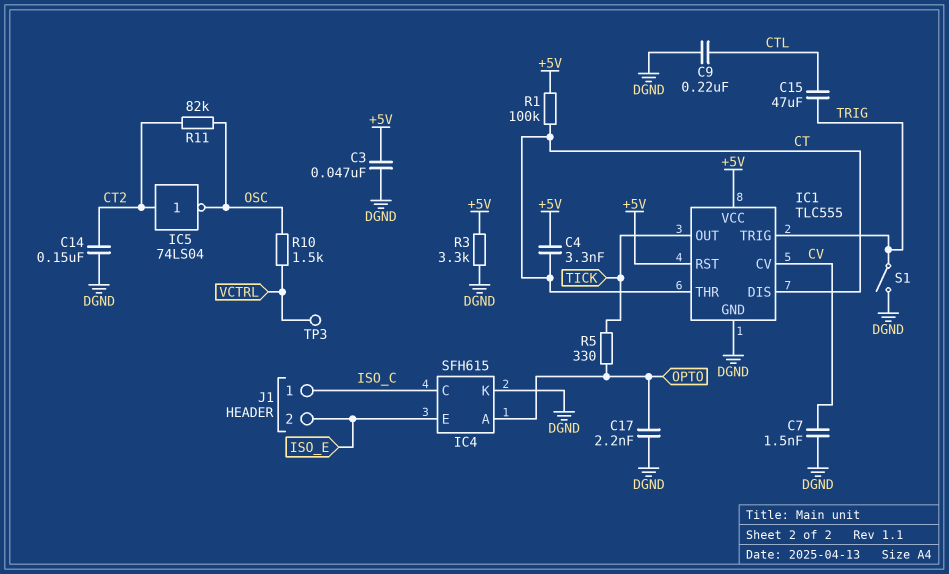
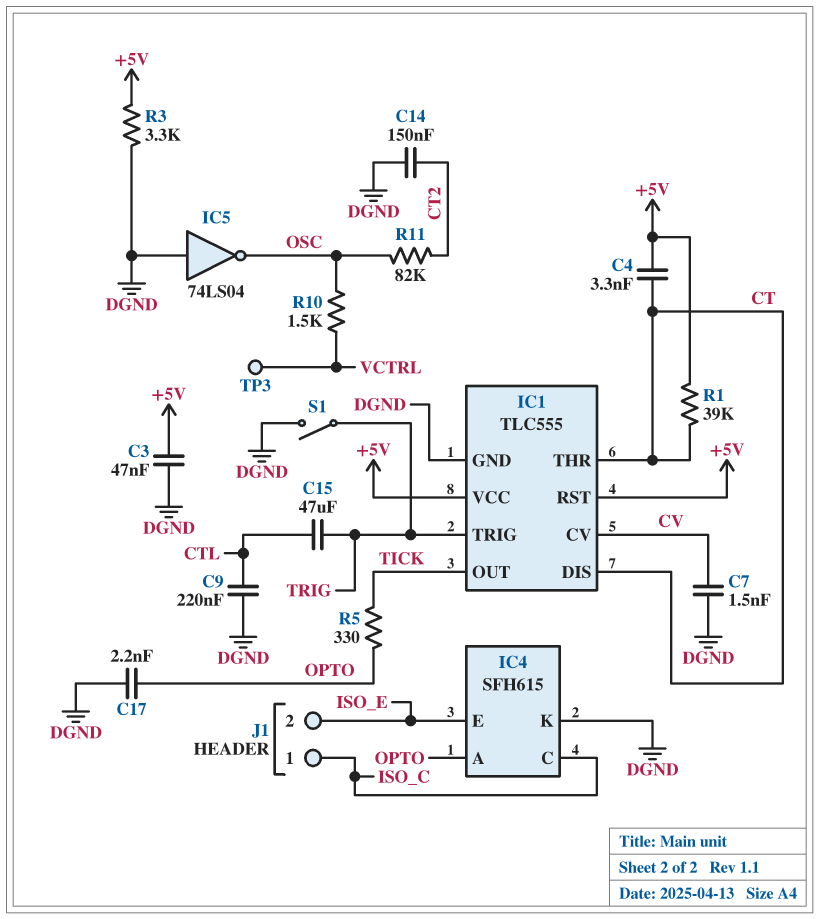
IC5: NOT 74LS04 (in CT2, out OSC) -> NOT 74LS04 (in DGND, out OSC)
R1: 100k (+5V, CT) -> 39k (+5V, CT)

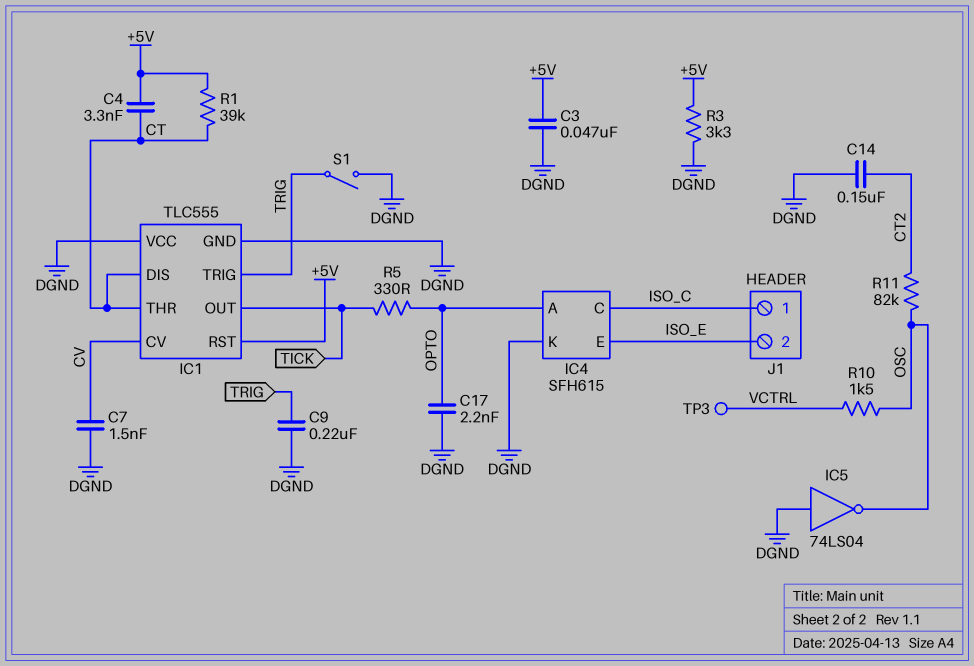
C9: 220nF (CTL, DGND) -> 220nF (DGND, TRIG)
C15: 47uF (CTL, TRIG) -> none
IC1 pin VCC: +5V -> DGND

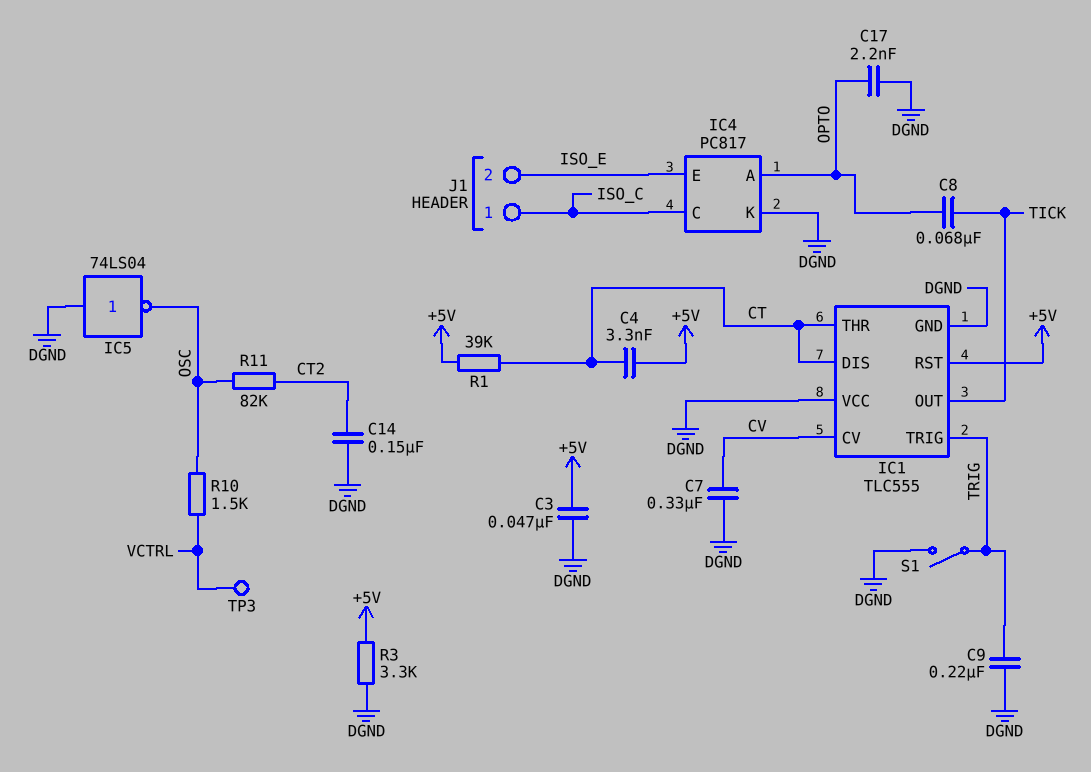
C7: 1.5nF (CV, DGND) -> 330nF (CV, DGND)
C8: none -> 68nF (OPTO, TICK)
IC4: SFH615 -> PC817
R5: 330 (OPTO, TICK) -> none

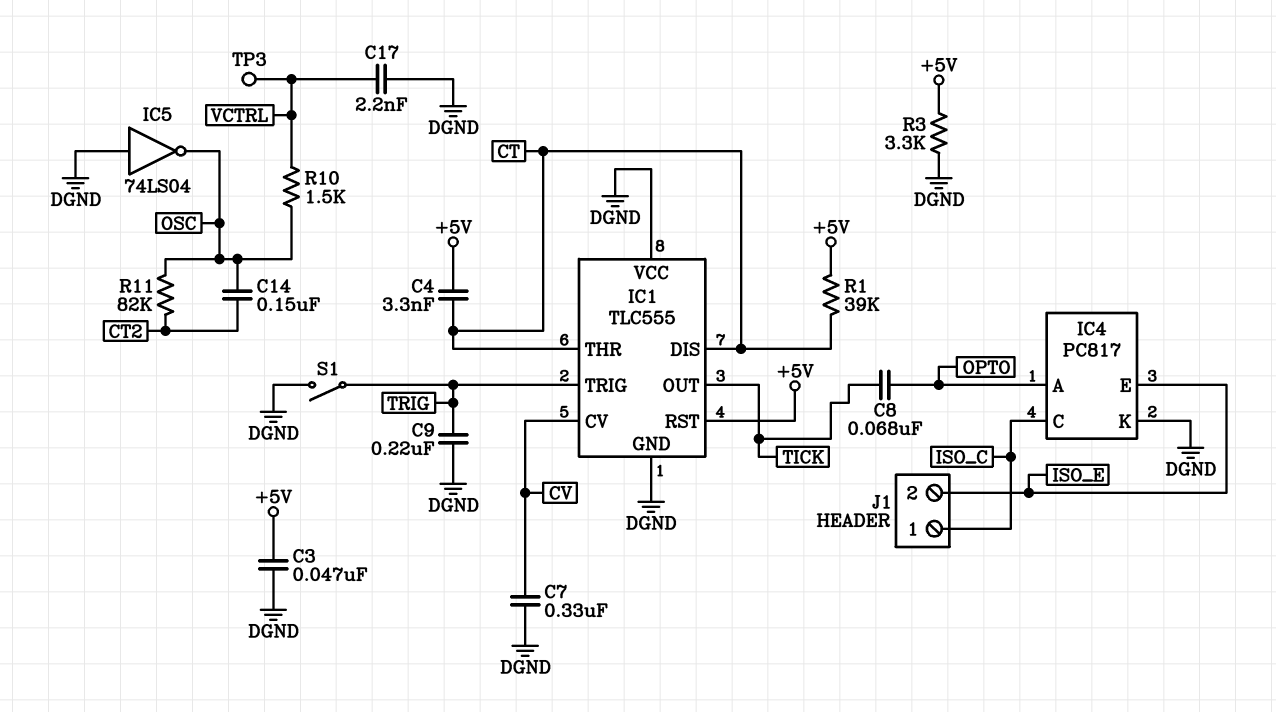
C14: 150nF (CT2, DGND) -> 150nF (CT2, OSC)
C17: 2.2nF (DGND, OPTO) -> 2.2nF (DGND, VCTRL)

